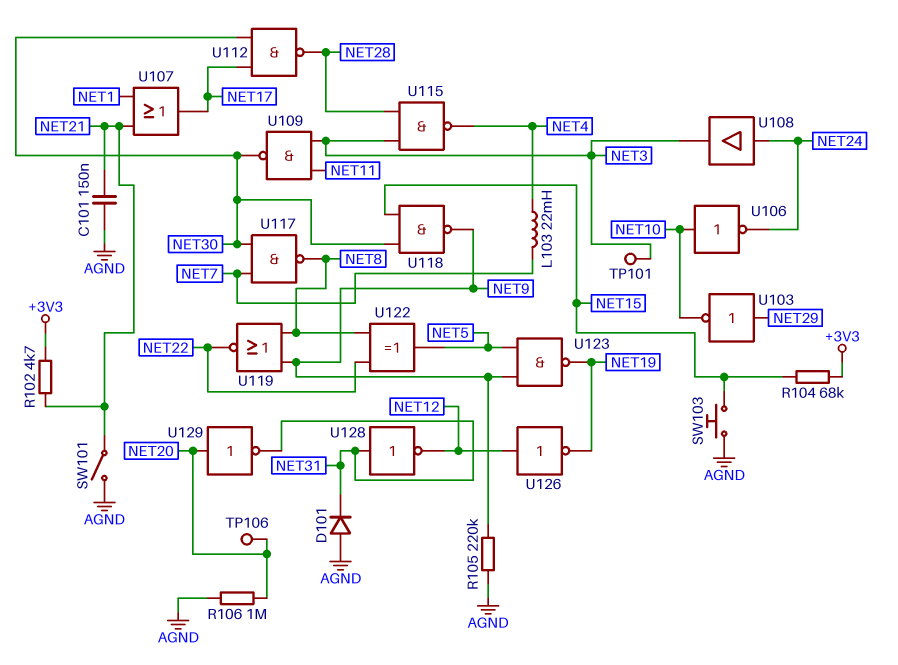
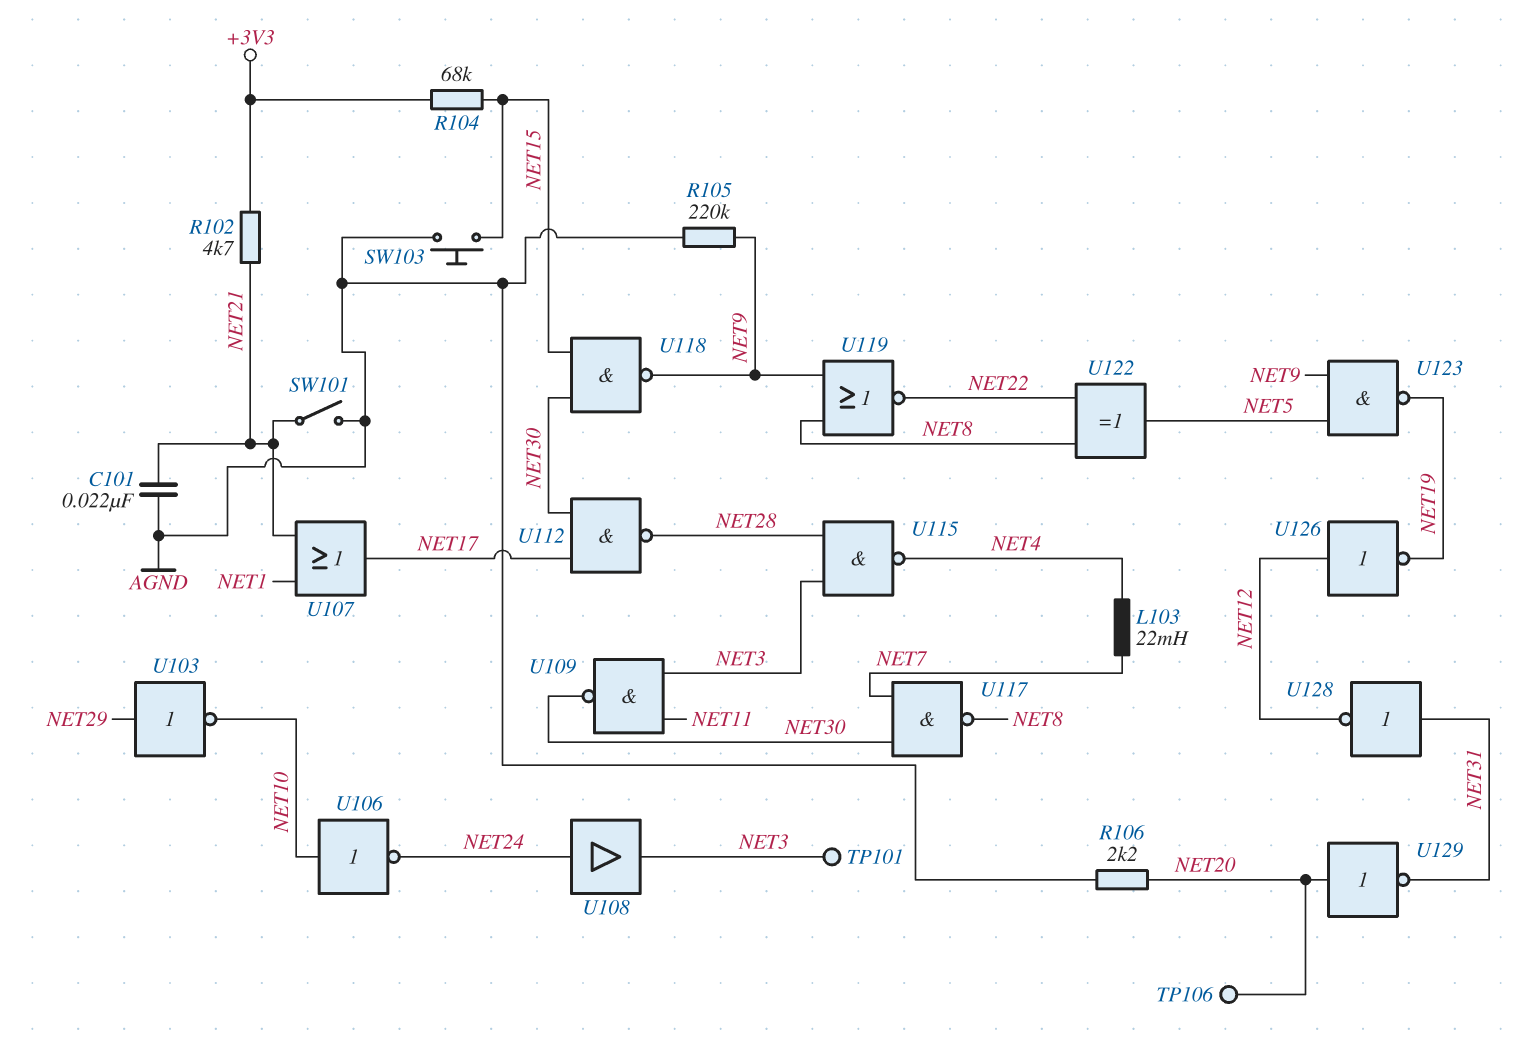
C101: 150nF (AGND, NET21) -> 22nF (AGND, NET21)
D101: diode (A AGND, K NET31) -> none
R106: 1M (AGND, NET20) -> 2.2k (AGND, NET20)

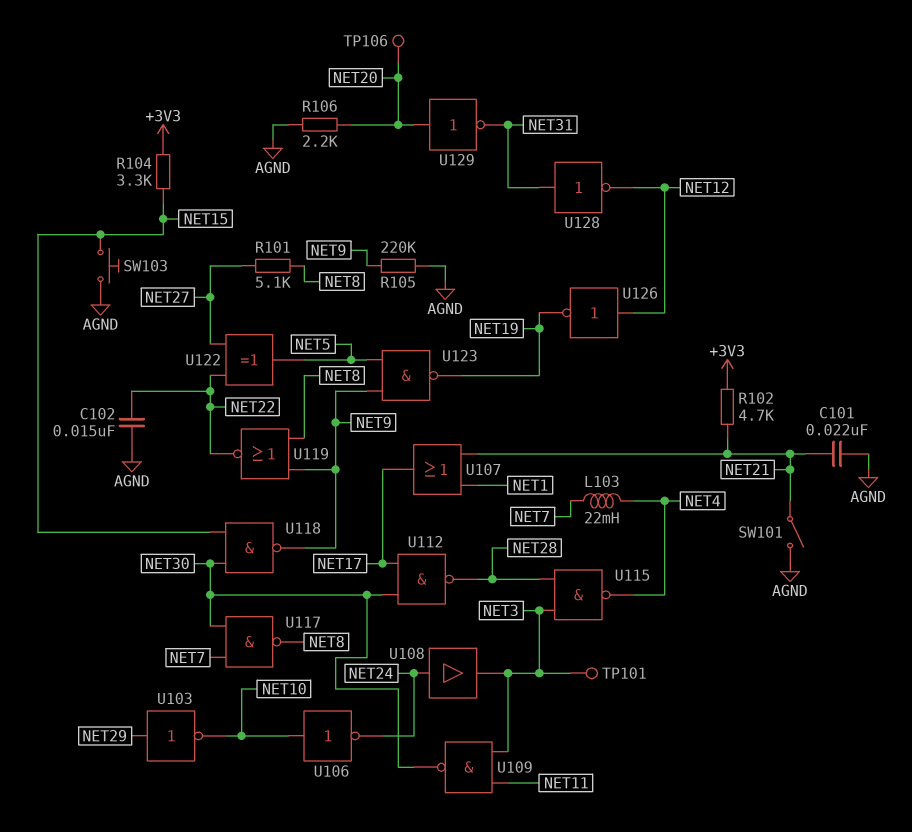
C102: none -> 15nF (AGND, NET22)
R101: none -> 5.1k (NET8, NET27)
R104: 68k (+3V3, NET15) -> 3.3k (+3V3, NET15)
U122: XOR (in NET8, in NET22, out NET5) -> XOR (in NET22, in NET27, out NET5)

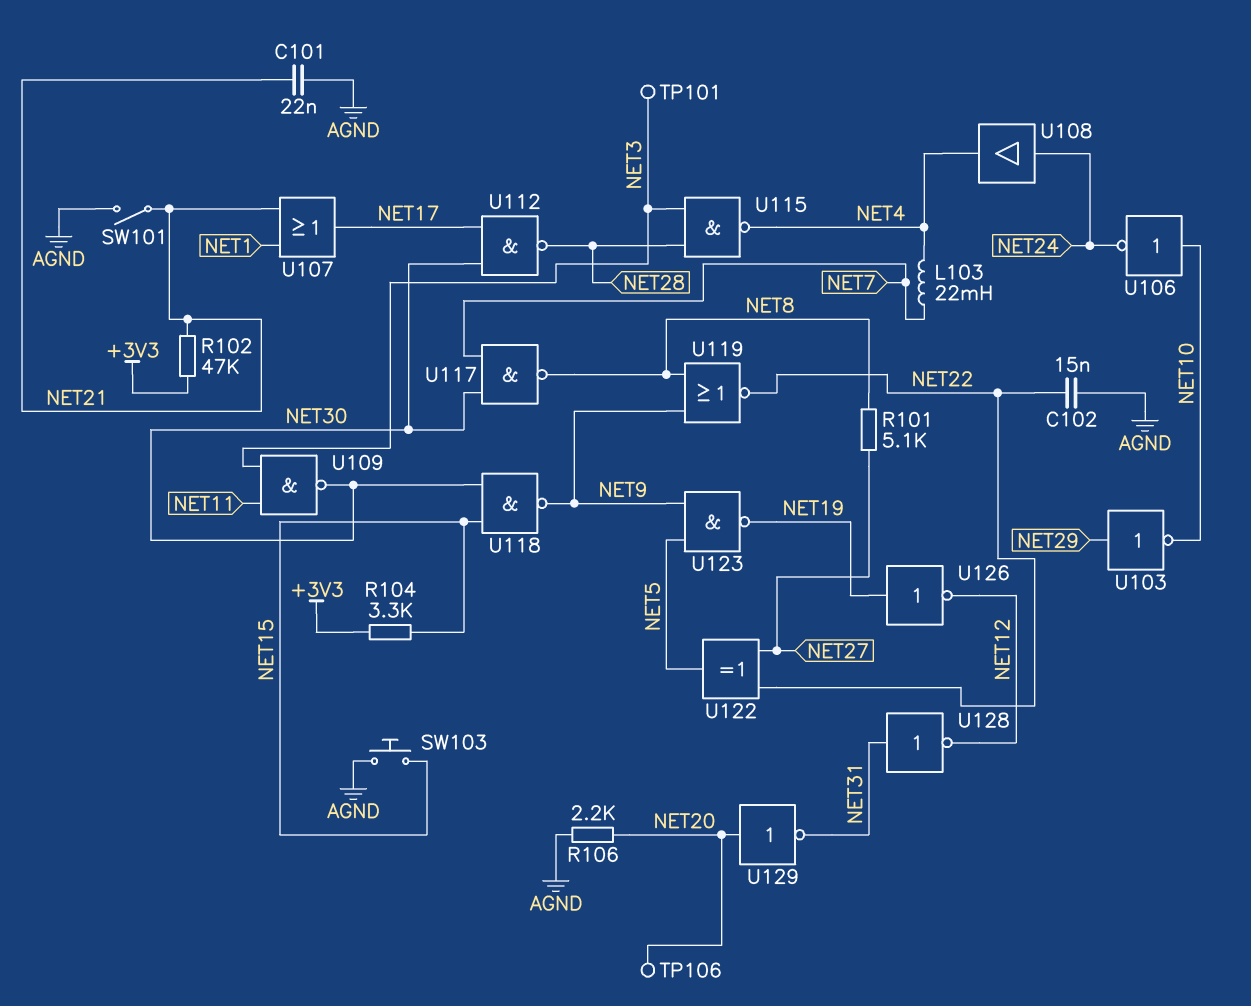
R102: 4.7k (+3V3, NET21) -> 47k (+3V3, NET21)
R105: 220k (AGND, NET9) -> none
U108: buffer (in NET24, out NET3) -> buffer (in NET24, out NET4)
U126: NOT (in NET12, out NET19) -> NOT (in NET19, out NET12)

